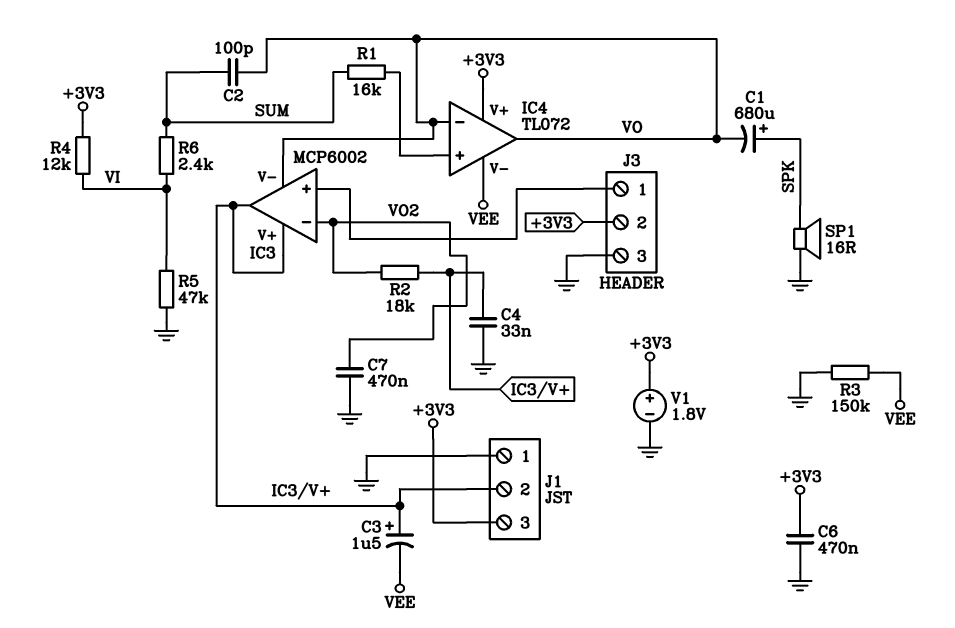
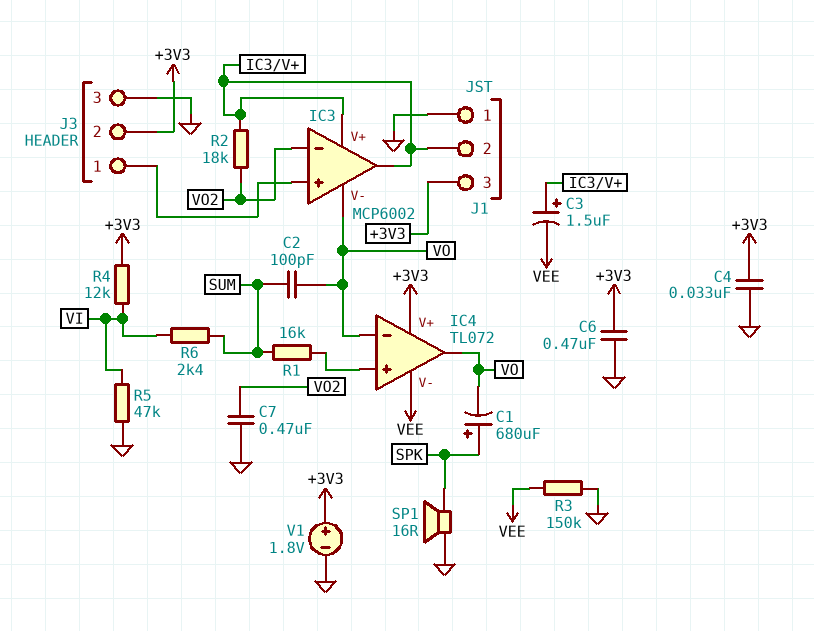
C4: 33nF (GND, IC3/V+) -> 33nF (+3V3, GND)

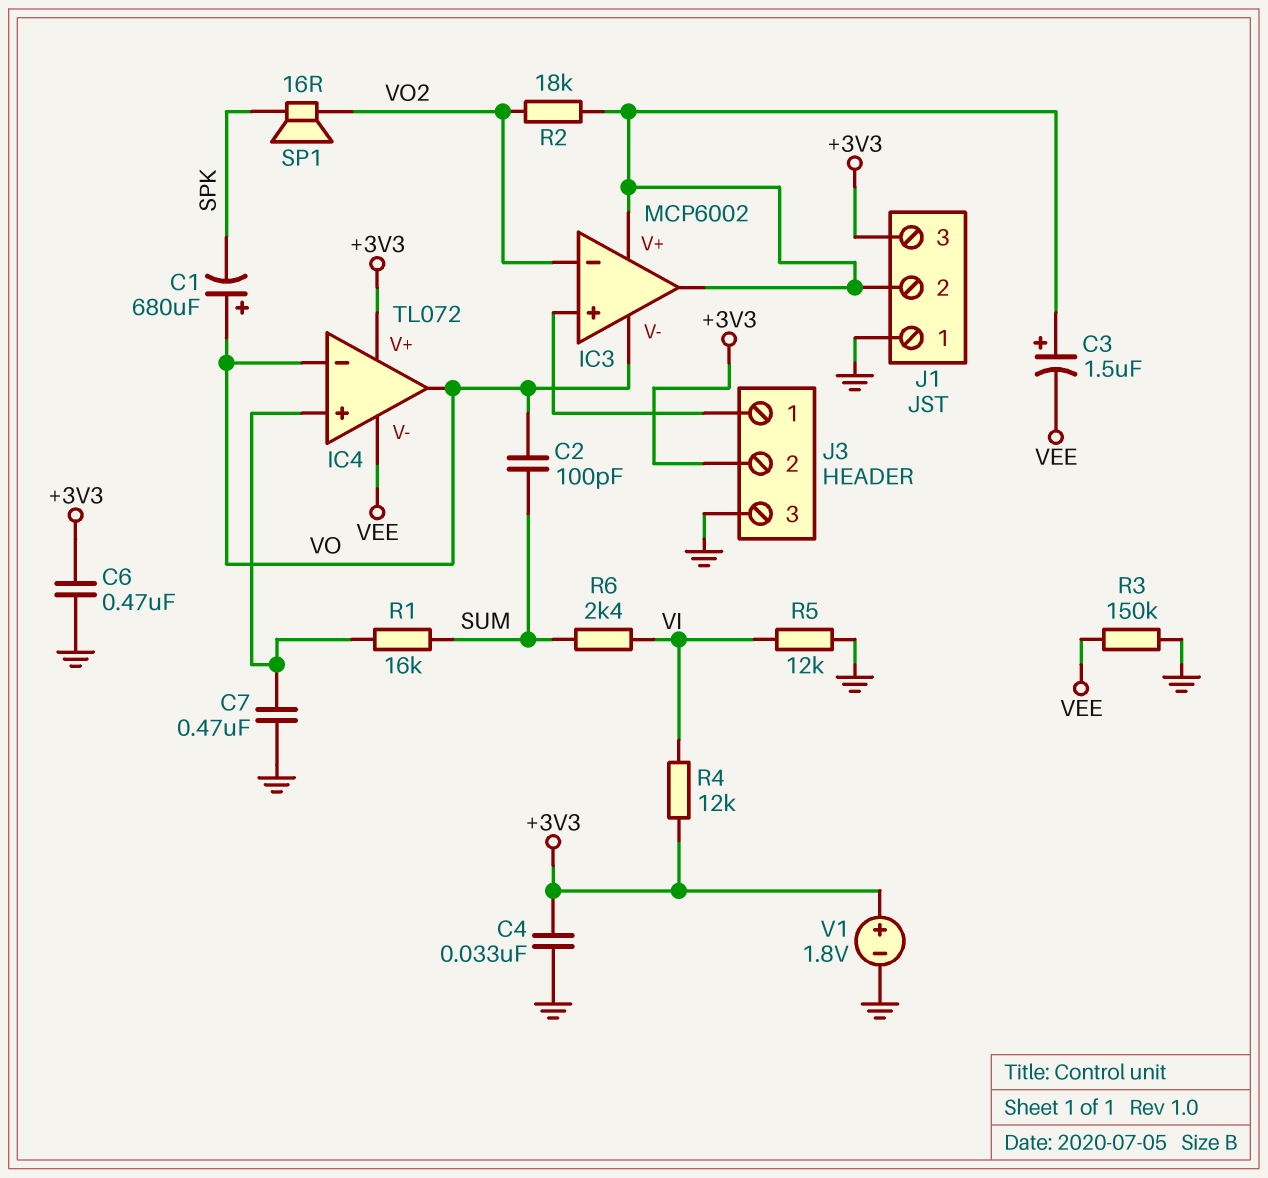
C1: 680uF (plus SPK, minus VO) -> 680uF (plus VO, minus SPK)
C7: 470nF (GND, VO2) -> 470nF (GND, IC4/in+)
R5: 47k (GND, VI) -> 12k (GND, VI)
SP1: speaker 16R (GND, SPK) -> speaker 16R (SPK, VO2)

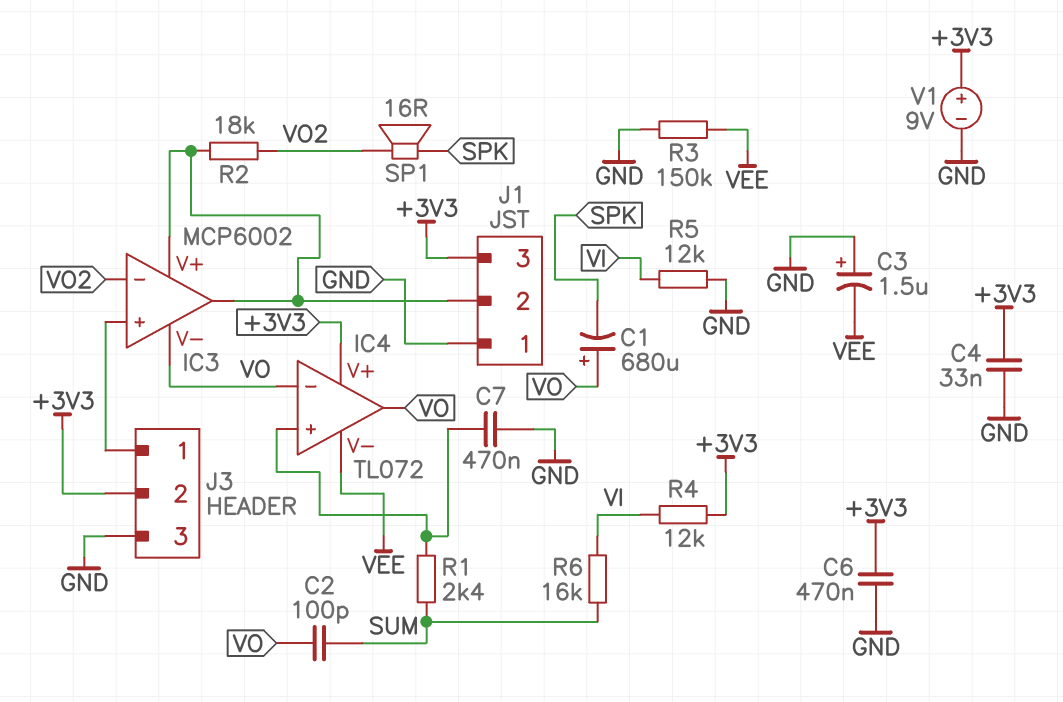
C3: 1.5uF (plus IC3/V+, minus VEE) -> 1.5uF (plus GND, minus VEE)
R1: 16k (IC4/in+, SUM) -> 2.4k (IC4/in+, SUM)
R6: 2.4k (SUM, VI) -> 16k (SUM, VI)
V1: 1.8V (plus +3V3, minus GND) -> 9V (plus +3V3, minus GND)

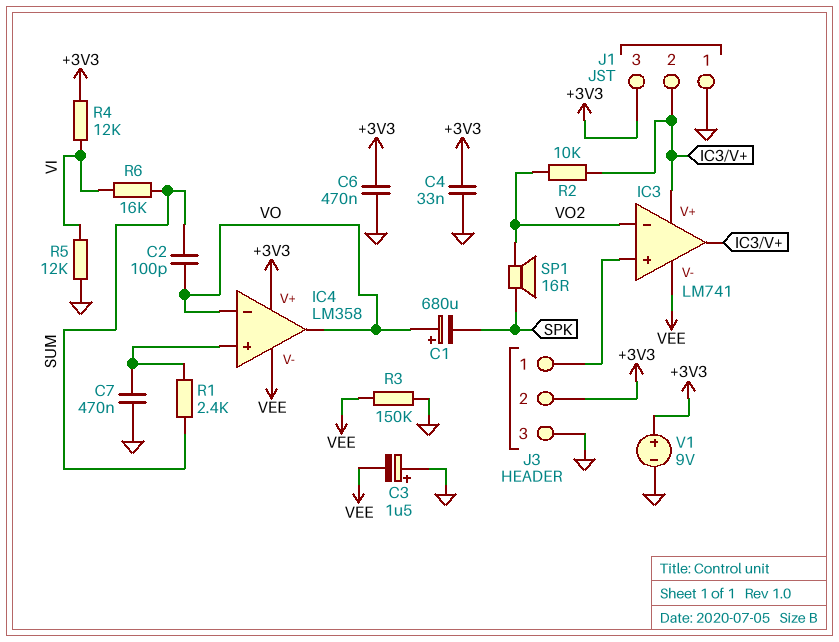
IC3: MCP6002 -> LM741
IC3 pin V-: VO -> VEE
IC4: TL072 -> LM358
R2: 18k (IC3/V+, VO2) -> 10k (IC3/V+, VO2)

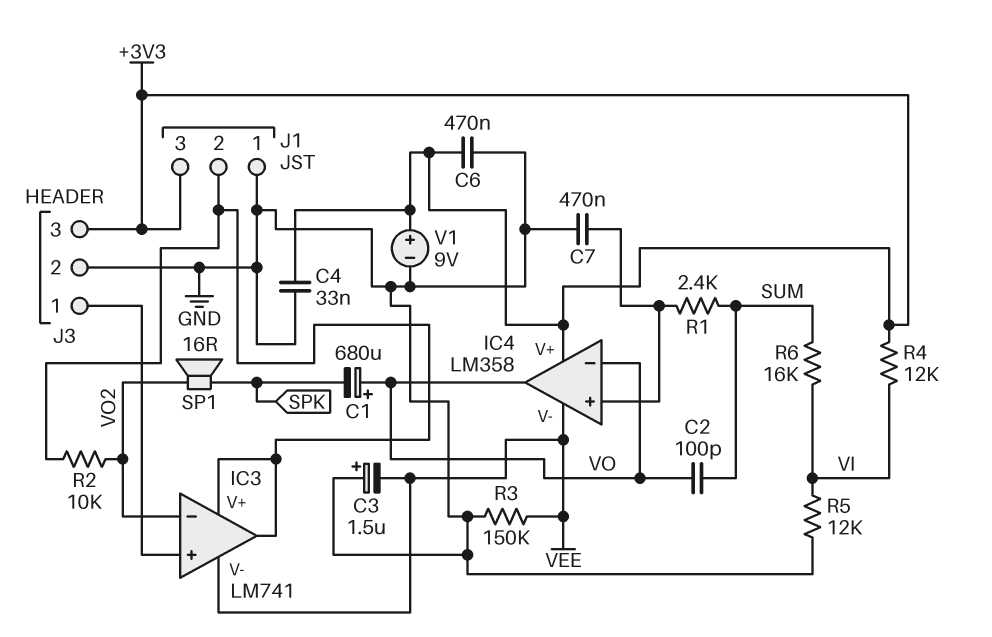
J3 pin 2: +3V3 -> GND
J3 pin 3: GND -> +3V3

